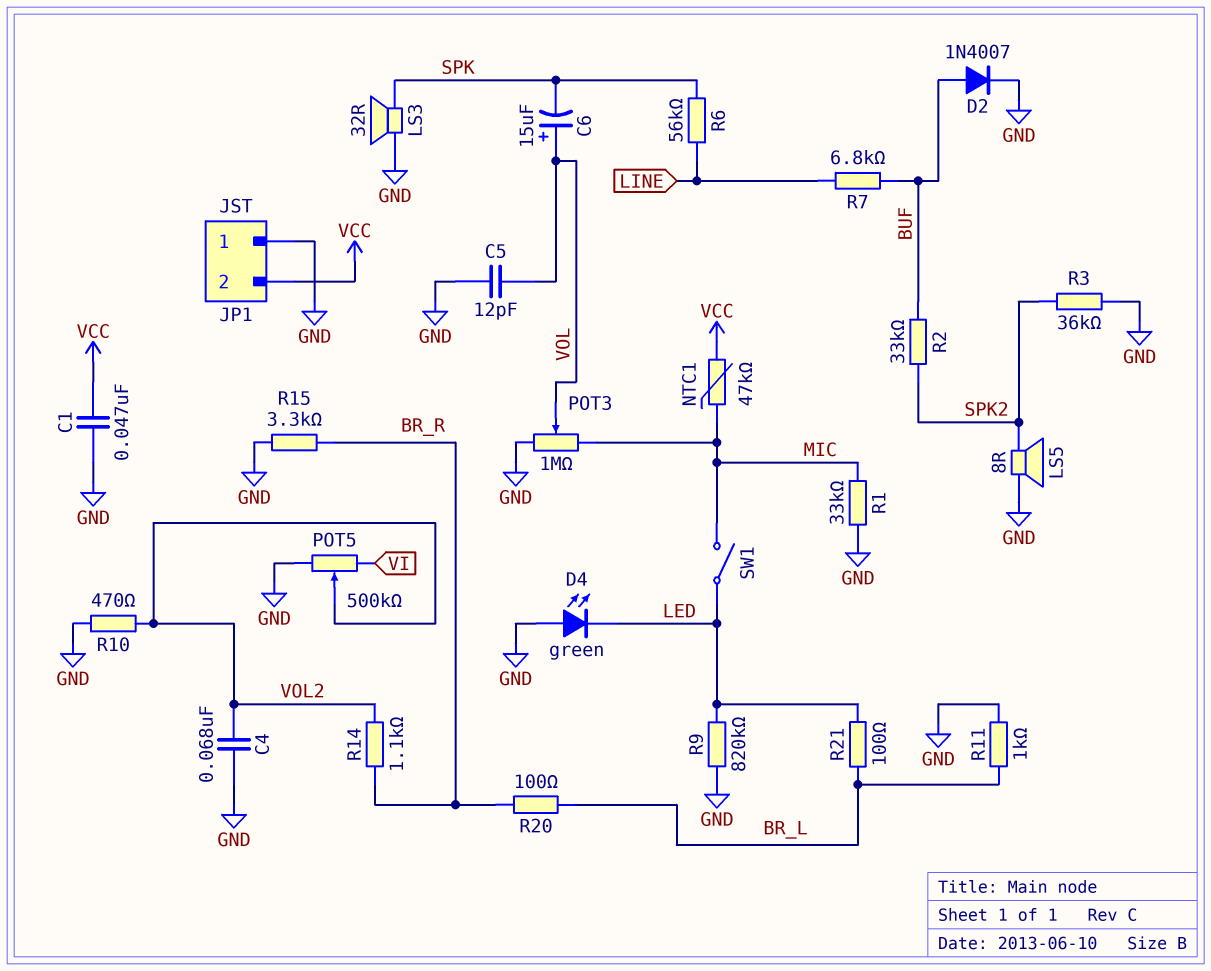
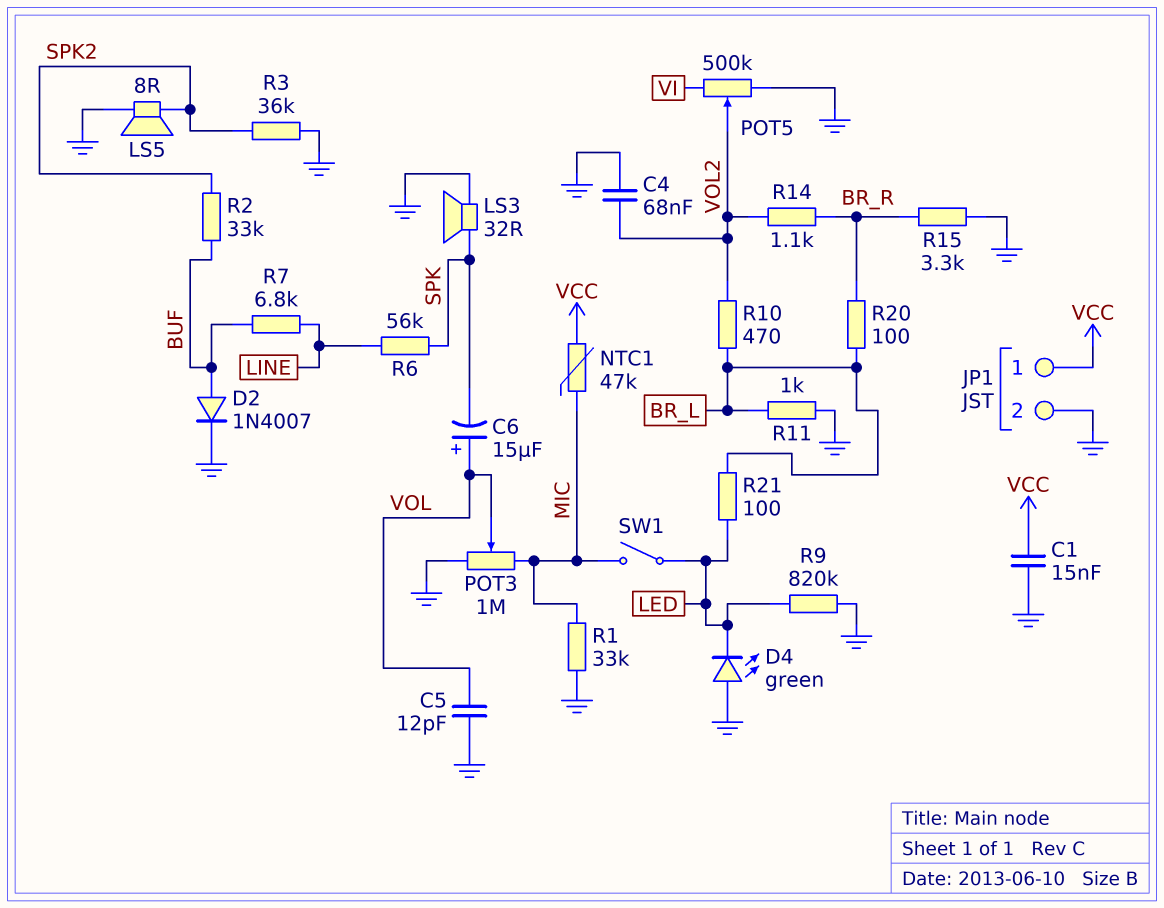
C1: 47nF (GND, VCC) -> 15nF (GND, VCC)
JP1 pin 1: GND -> VCC
JP1 pin 2: VCC -> GND
R10: 470 (GND, VOL2) -> 470 (BR_L, VOL2)

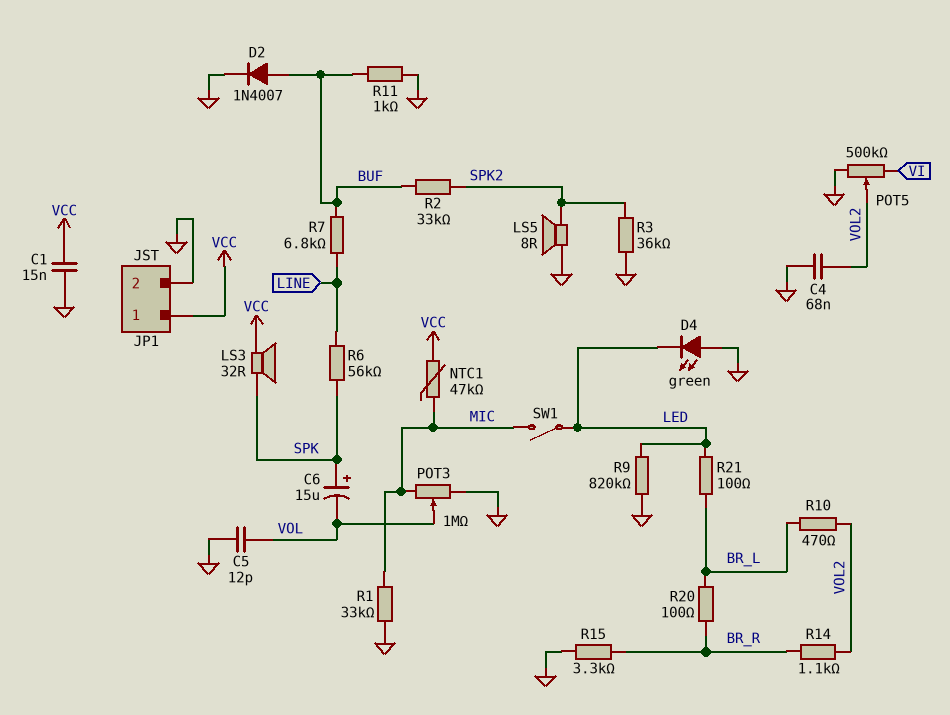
C6: 15uF (plus VOL, minus SPK) -> 15uF (plus SPK, minus VOL)
LS3: speaker 32R (GND, SPK) -> speaker 32R (SPK, VCC)
R11: 1k (BR_L, GND) -> 1k (BUF, GND)

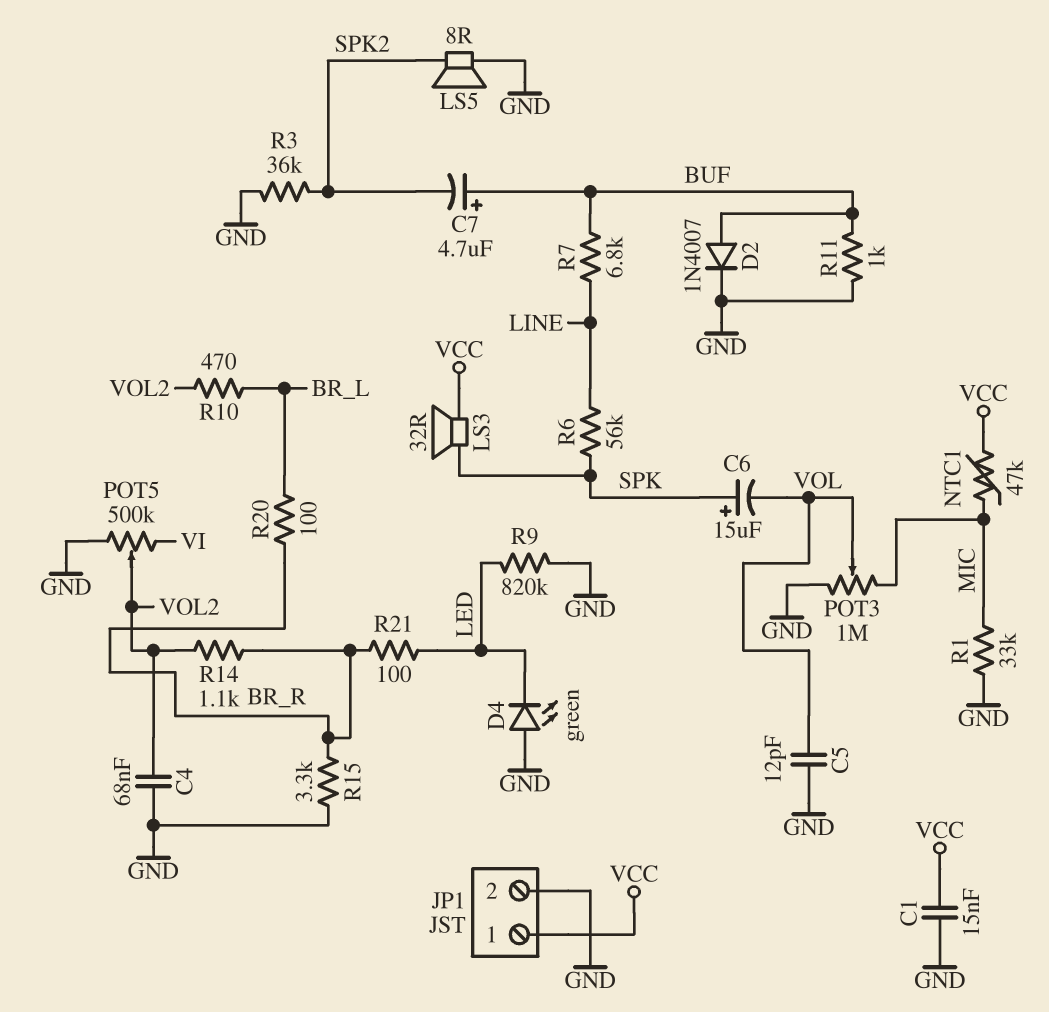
C7: none -> 4.7uF (plus BUF, minus SPK2)
R2: 33k (BUF, SPK2) -> none
R21: 100 (BR_L, LED) -> 100 (BR_R, LED)
SW1: switch (LED, MIC) -> none

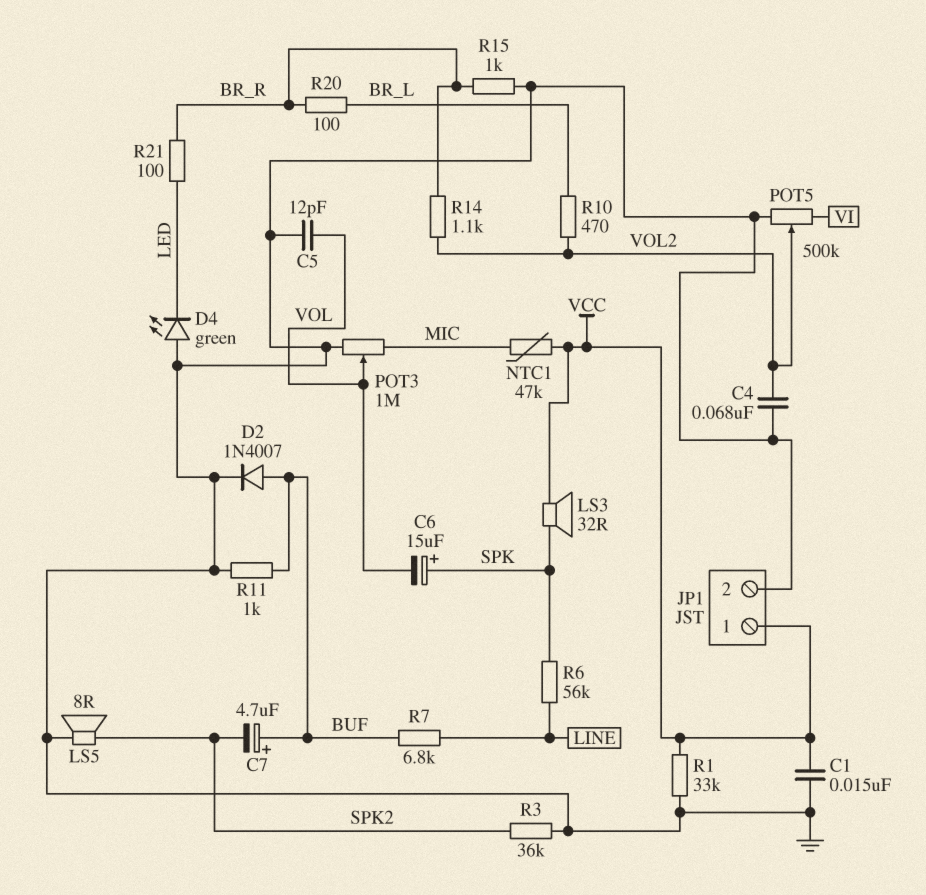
R1: 33k (GND, MIC) -> 33k (GND, VCC)
R9: 820k (GND, LED) -> none
R15: 3.3k (BR_R, GND) -> 1k (BR_R, GND)

